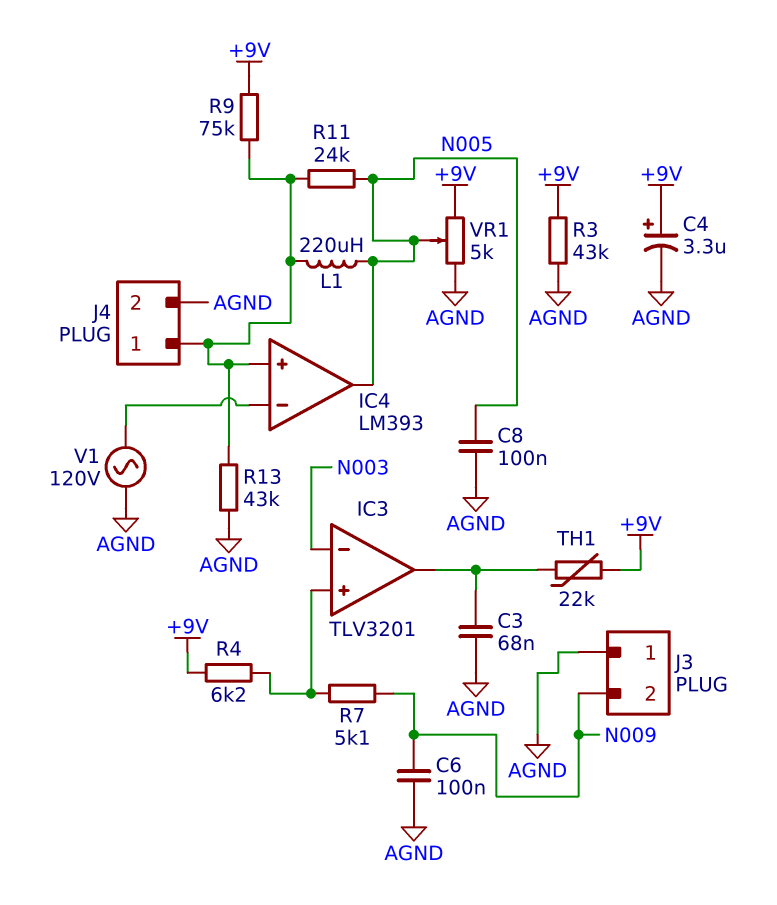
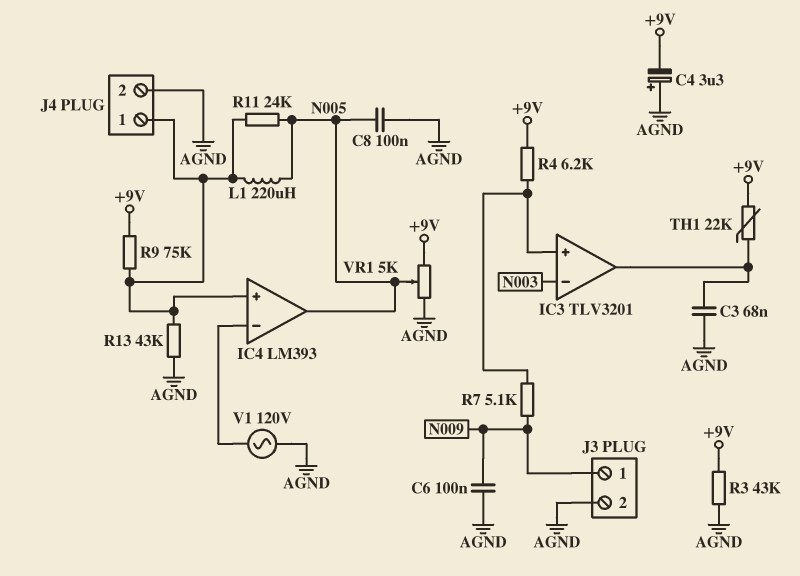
C4: 3.3uF (plus +9V, minus AGND) -> 3.3uF (plus AGND, minus +9V)
J3 pin 1: AGND -> N009
J3 pin 2: N009 -> AGND

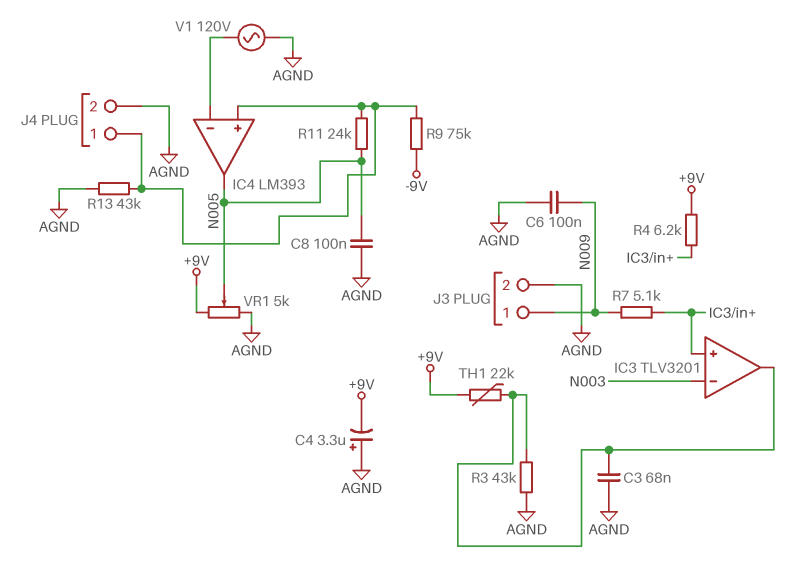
L1: 220uH (IC4/in+, N005) -> none
R3: 43k (+9V, AGND) -> 43k (AGND, IC3/out)
R9: 75k (+9V, IC4/in+) -> 75k (-9V, IC4/in+)

